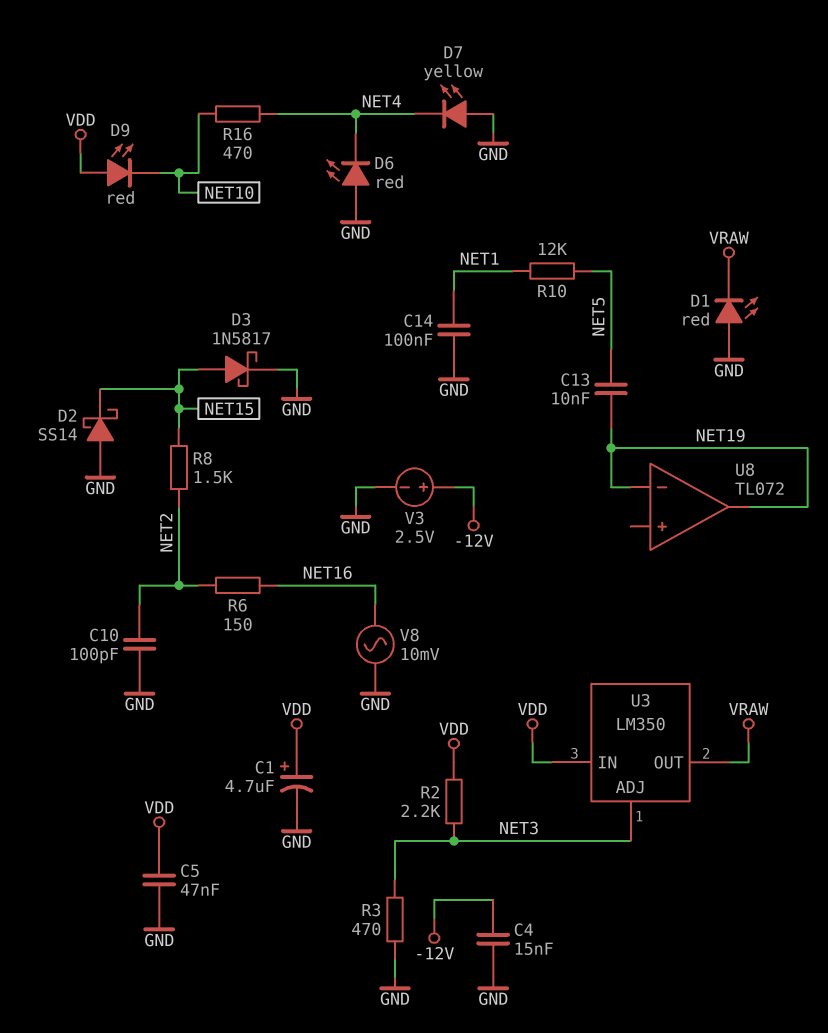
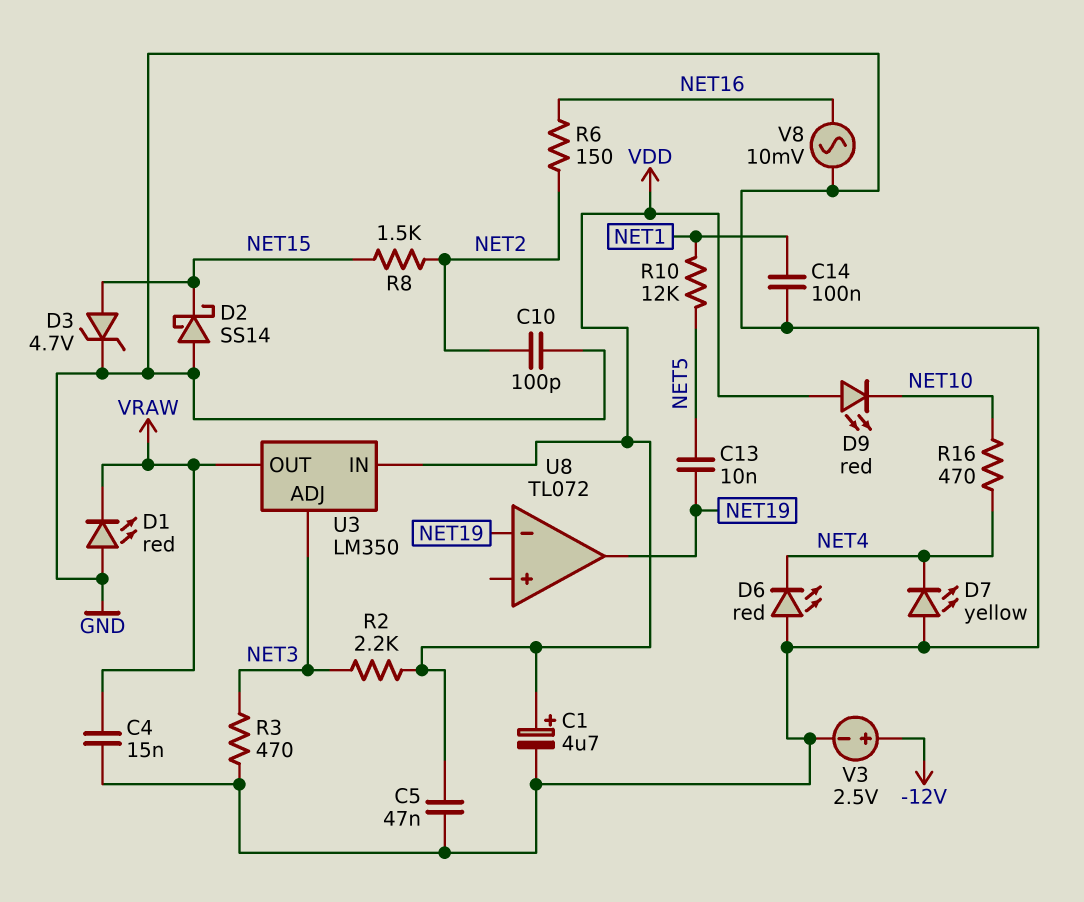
C4: 15nF (-12V, GND) -> 15nF (GND, VRAW)
D3: schottky 1N5817 (A NET15, K GND) -> zener 4.7V (A NET15, K GND)

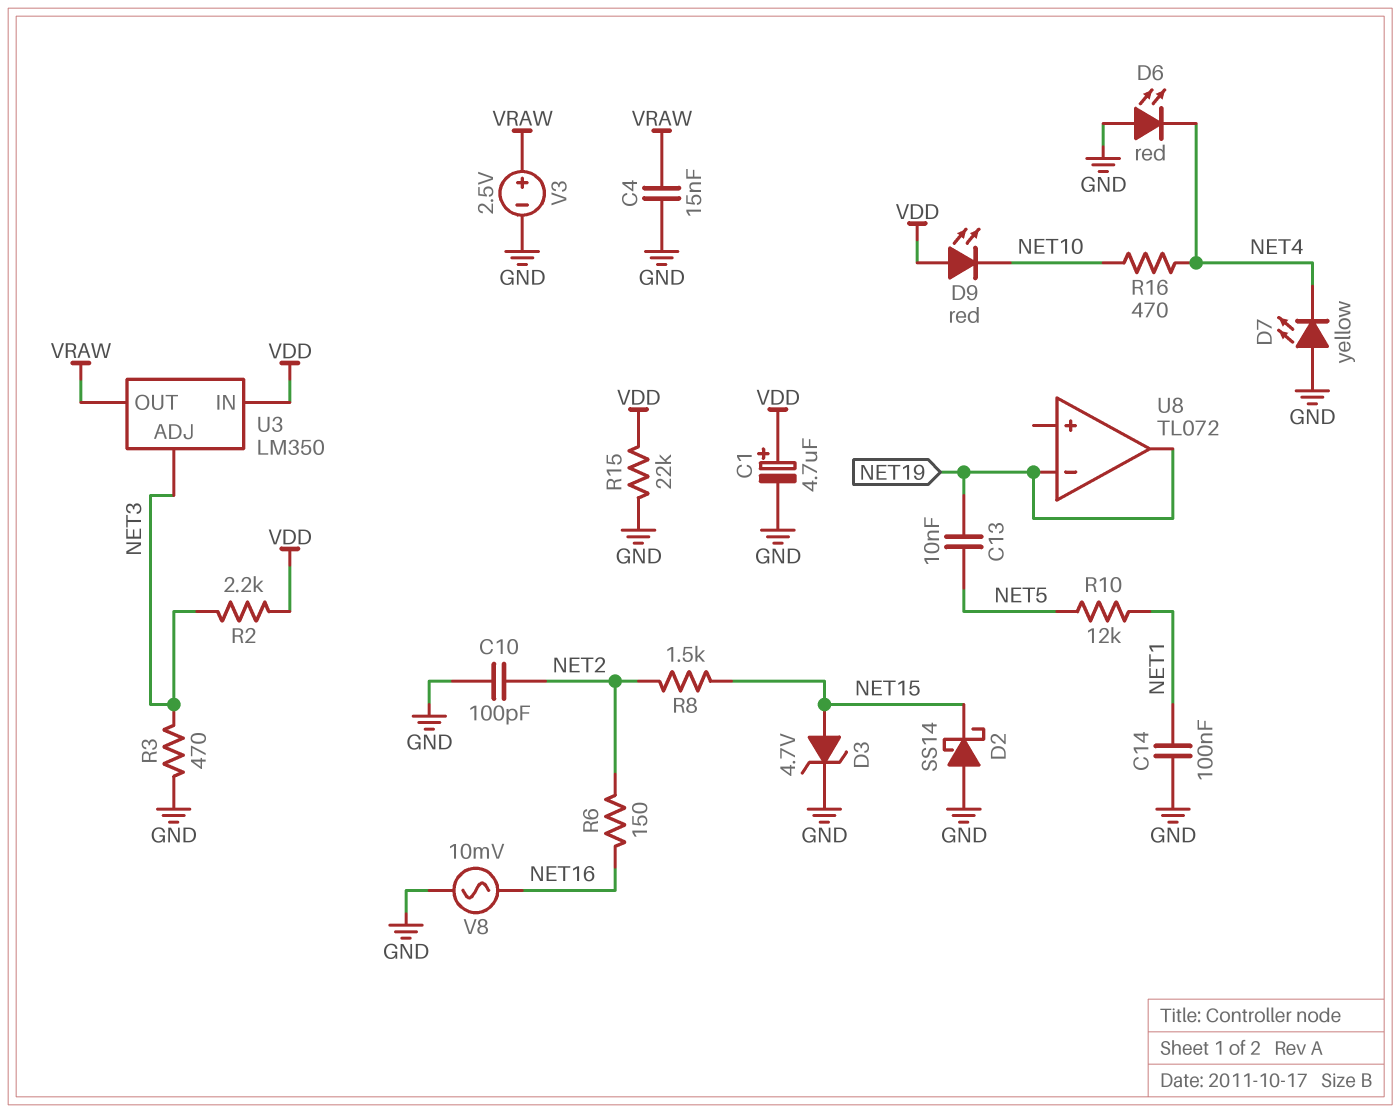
C5: 47nF (GND, VDD) -> none
D1: LED red (A GND, K VRAW) -> none
R15: none -> 22k (GND, VDD)
V3: 2.5V (plus -12V, minus GND) -> 2.5V (plus VRAW, minus GND)

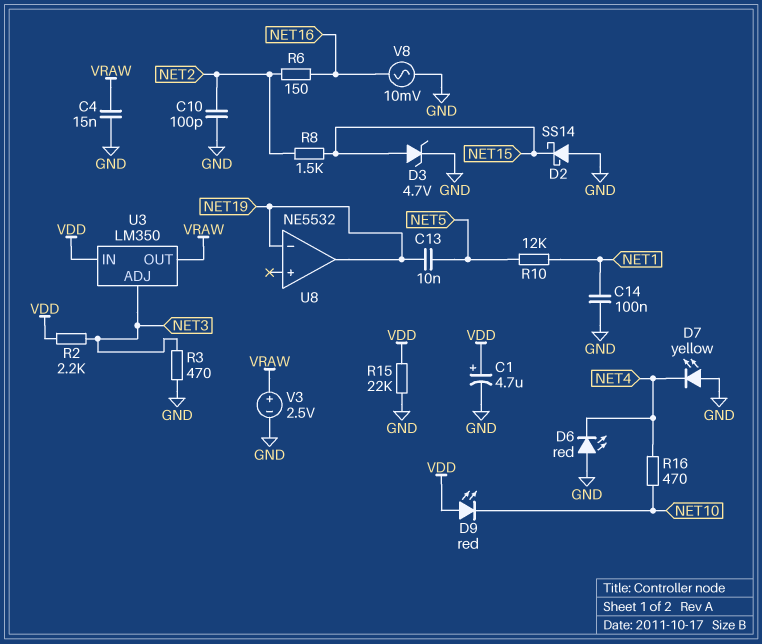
U8: TL072 -> NE5532

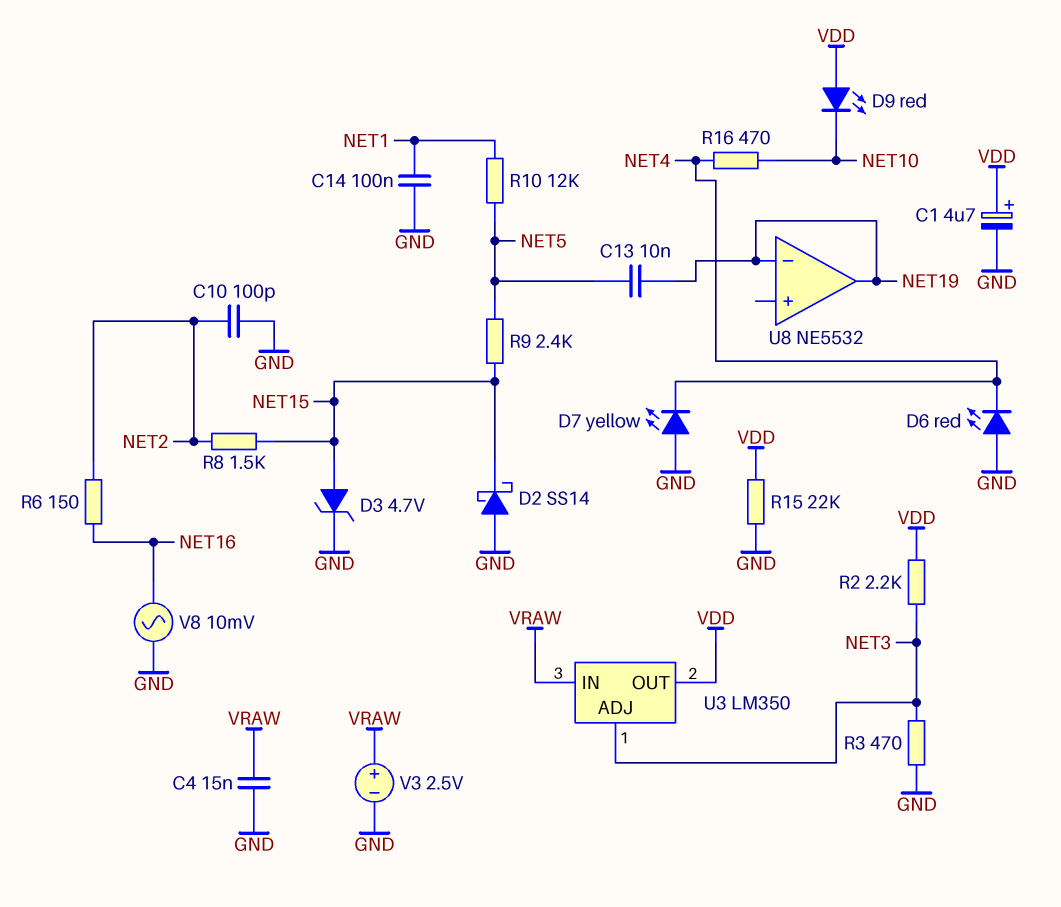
R9: none -> 2.4k (NET5, NET15)
U3 pin IN: VDD -> VRAW
U3 pin OUT: VRAW -> VDD

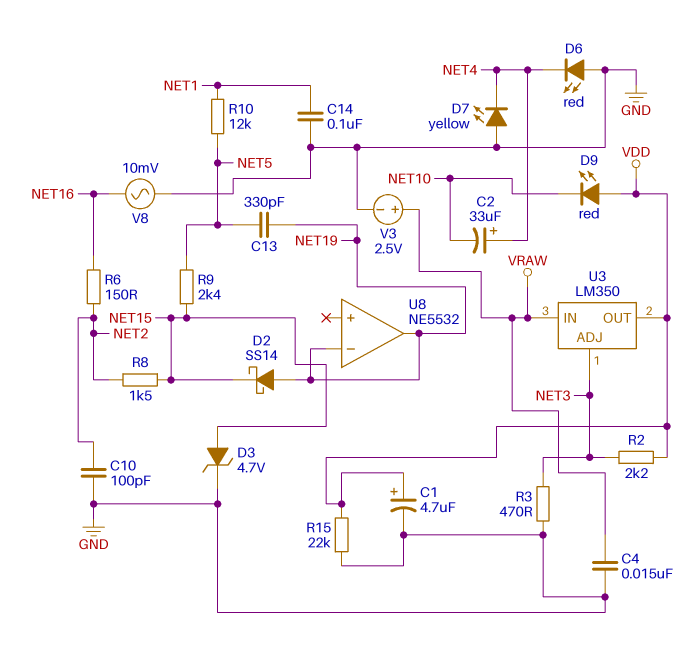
C2: none -> 33uF (plus NET4, minus NET10)
C13: 10nF (NET5, NET19) -> 330pF (NET5, NET19)
D2: schottky SS14 (A GND, K NET15) -> schottky SS14 (A NET19, K NET15)
R16: 470 (NET4, NET10) -> none

